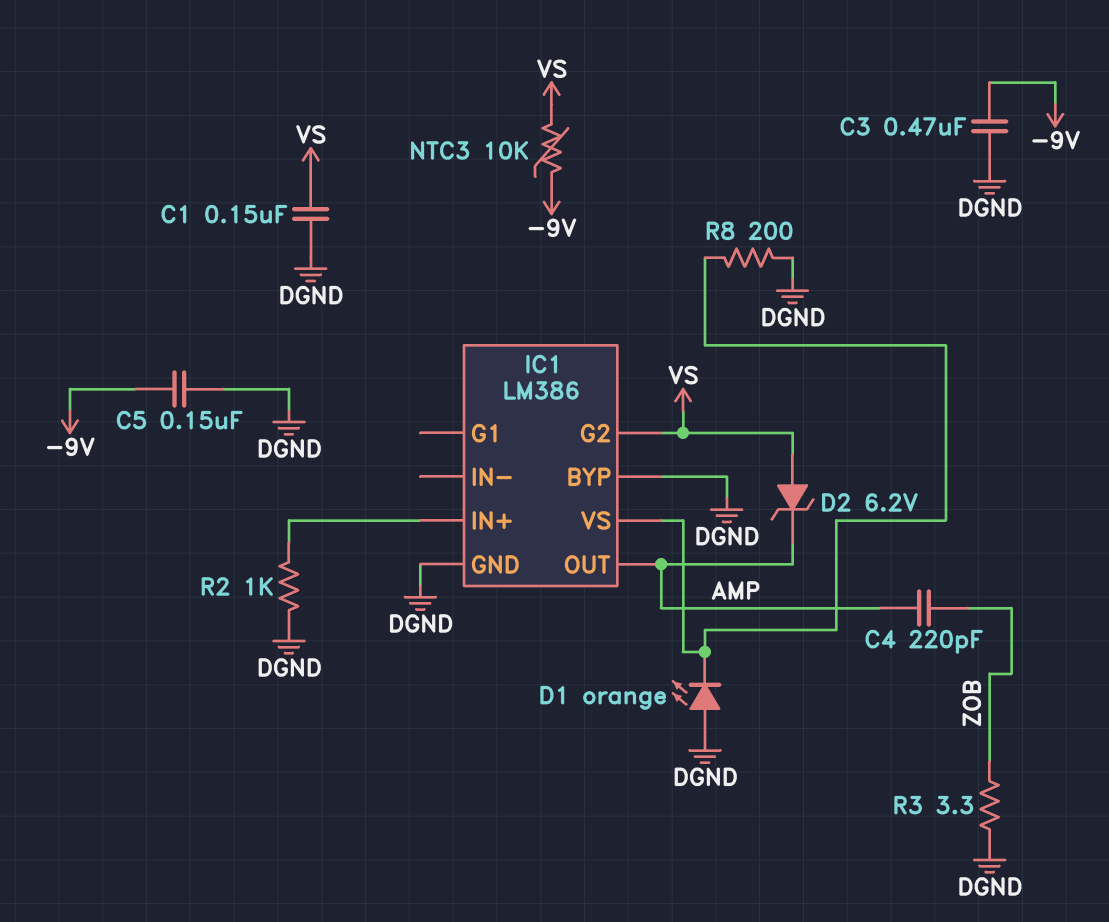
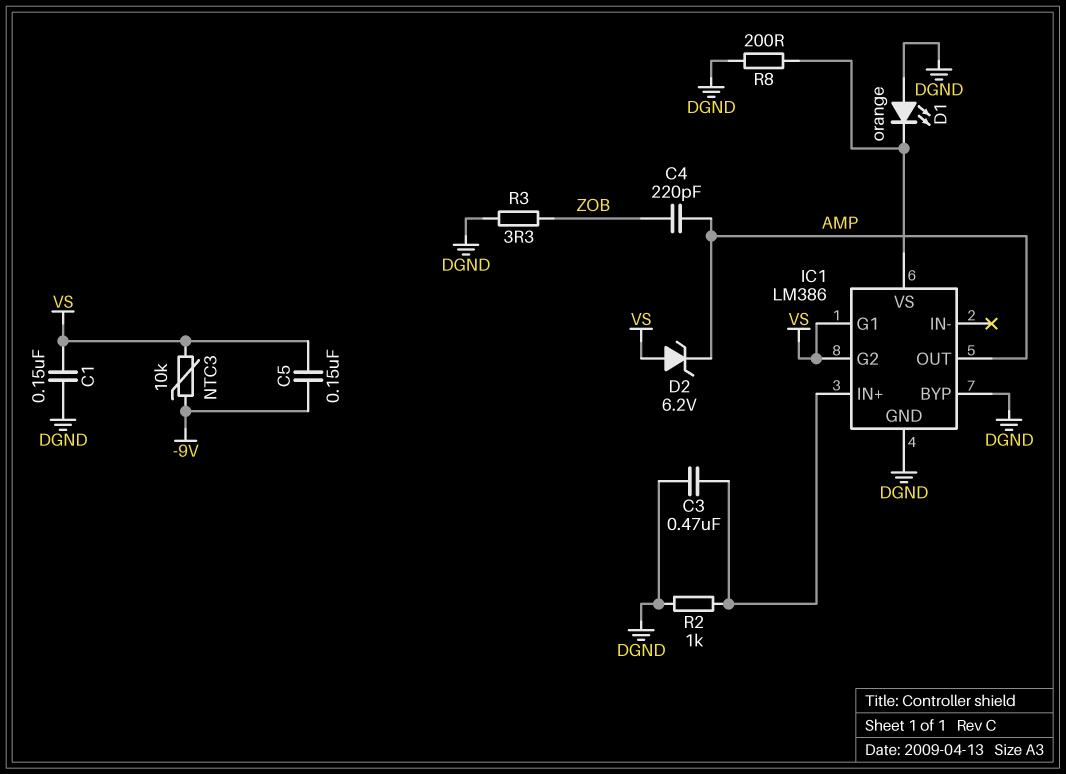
C3: 470nF (-9V, DGND) -> 470nF (DGND, IC1/IN+)
C5: 150nF (-9V, DGND) -> 150nF (-9V, VS)
IC1 pin G1: none -> VS

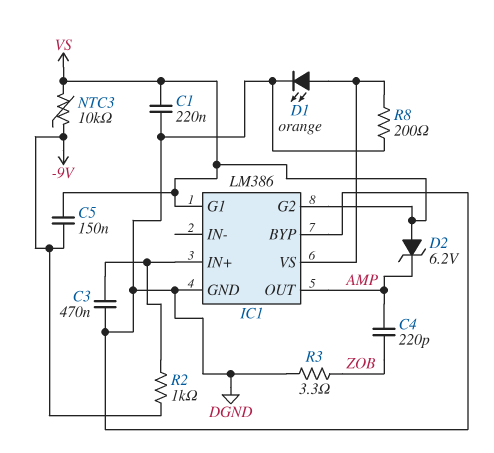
C1: 150nF (DGND, VS) -> 220nF (DGND, VS)
D1: LED orange (A DGND, K IC1/VS) -> LED orange (A IC1/VS, K DGND)
R2: 1k (DGND, IC1/IN+) -> 1k (-9V, IC1/IN+)

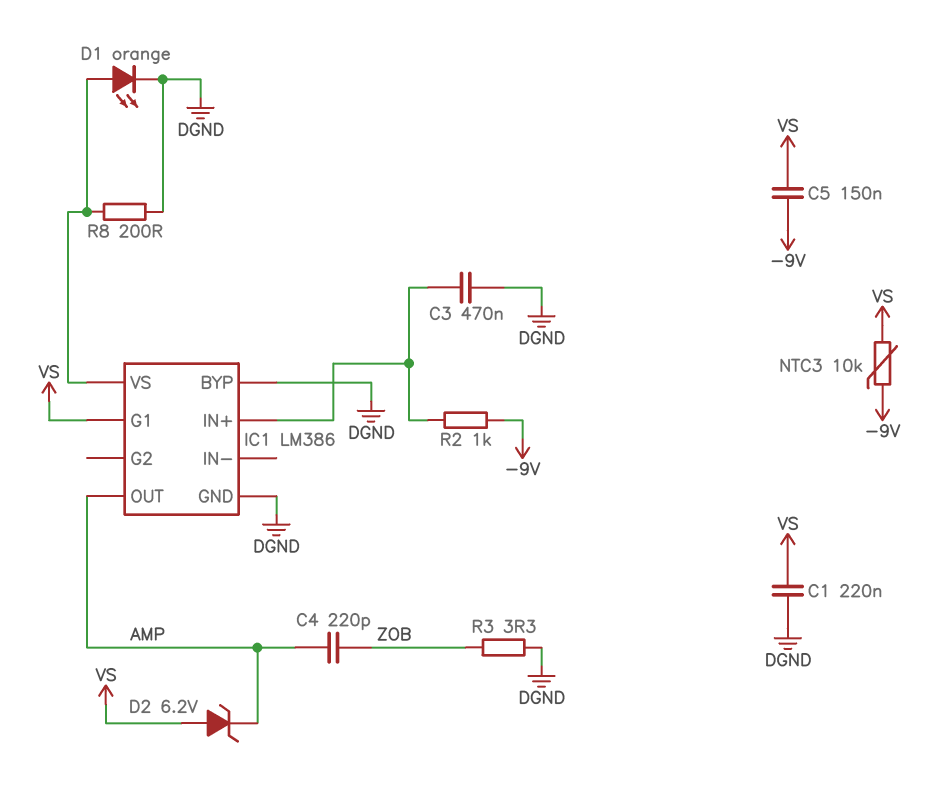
IC1 pin G2: VS -> none

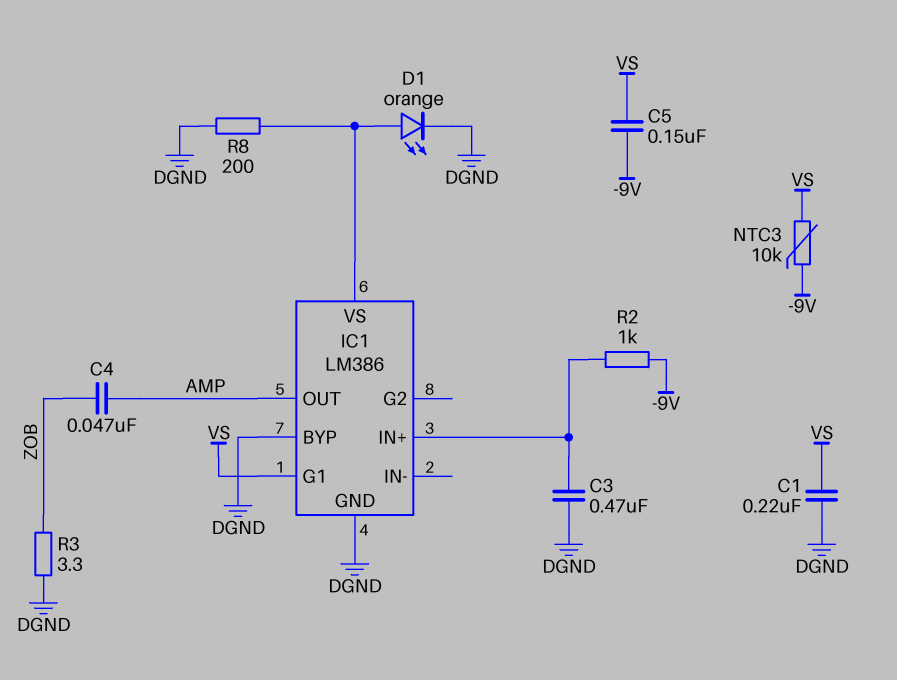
C4: 220pF (AMP, ZOB) -> 47nF (AMP, ZOB)
D2: zener 6.2V (A VS, K AMP) -> none

